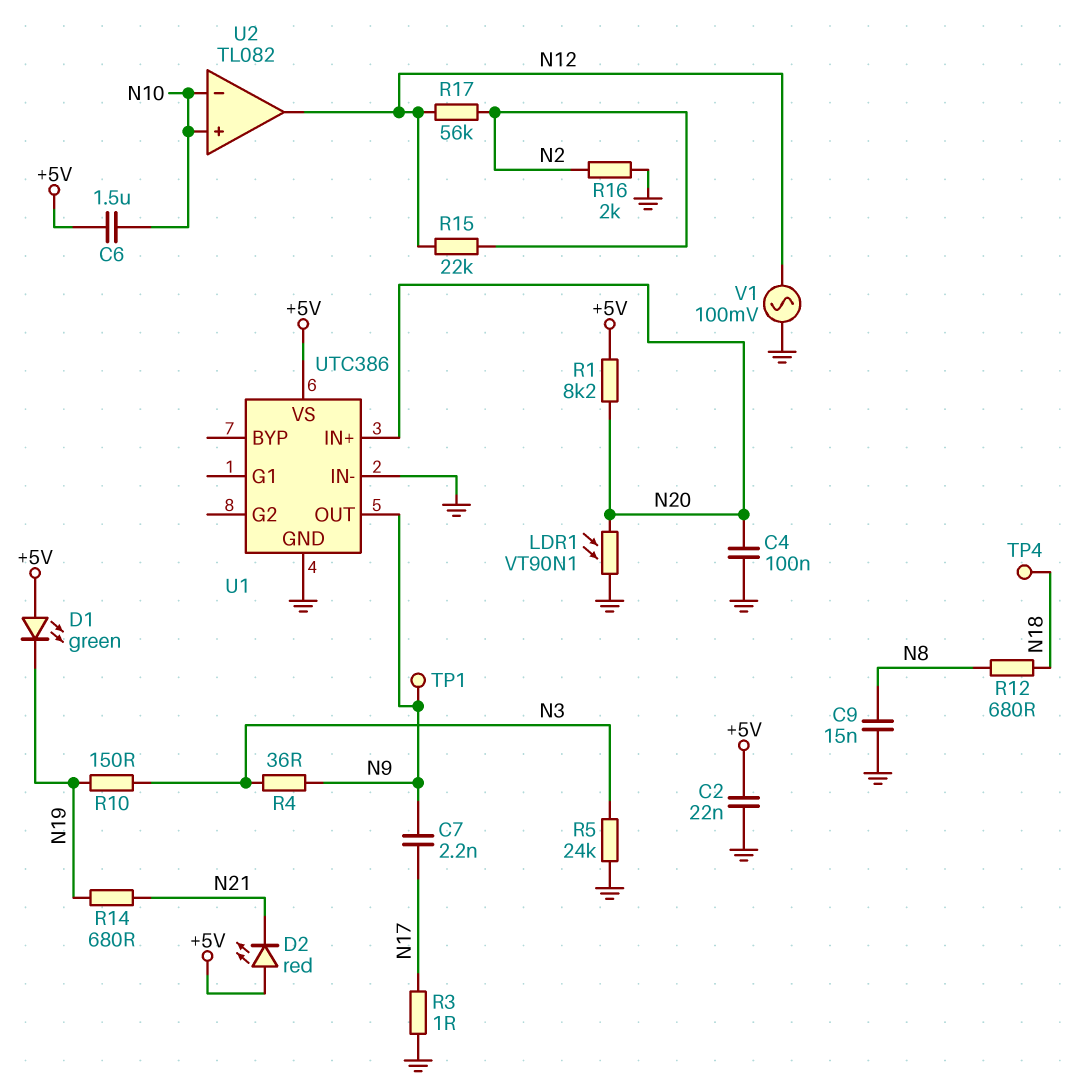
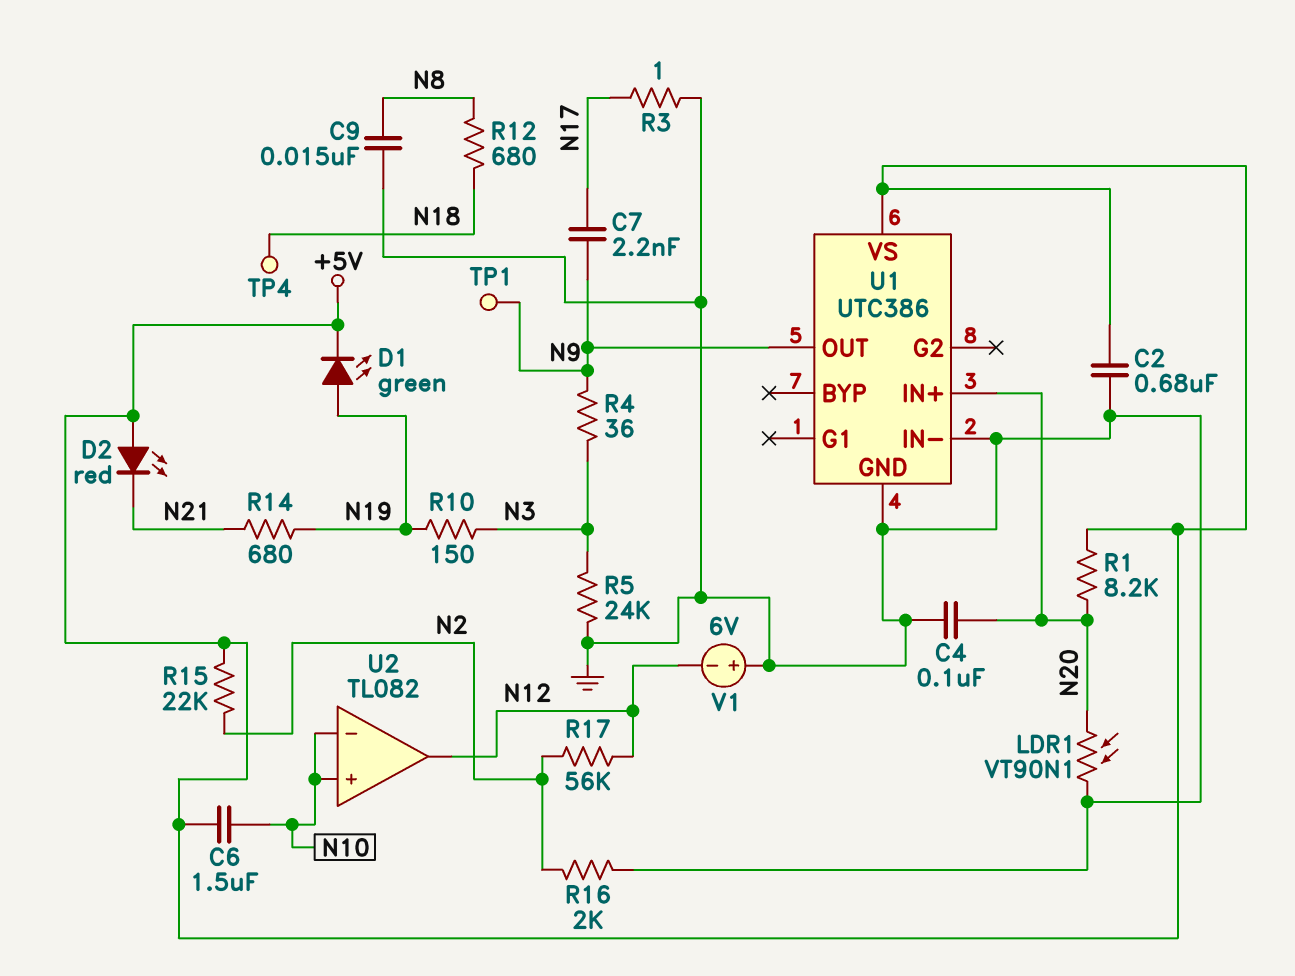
C2: 22nF (+5V, GND) -> 680nF (+5V, GND)
D1: LED green (A +5V, K N19) -> LED green (A N19, K +5V)
R15: 22k (N2, N12) -> 22k (+5V, N2)
V1: AC 100mV (GND, N12) -> 6V (plus GND, minus N12)

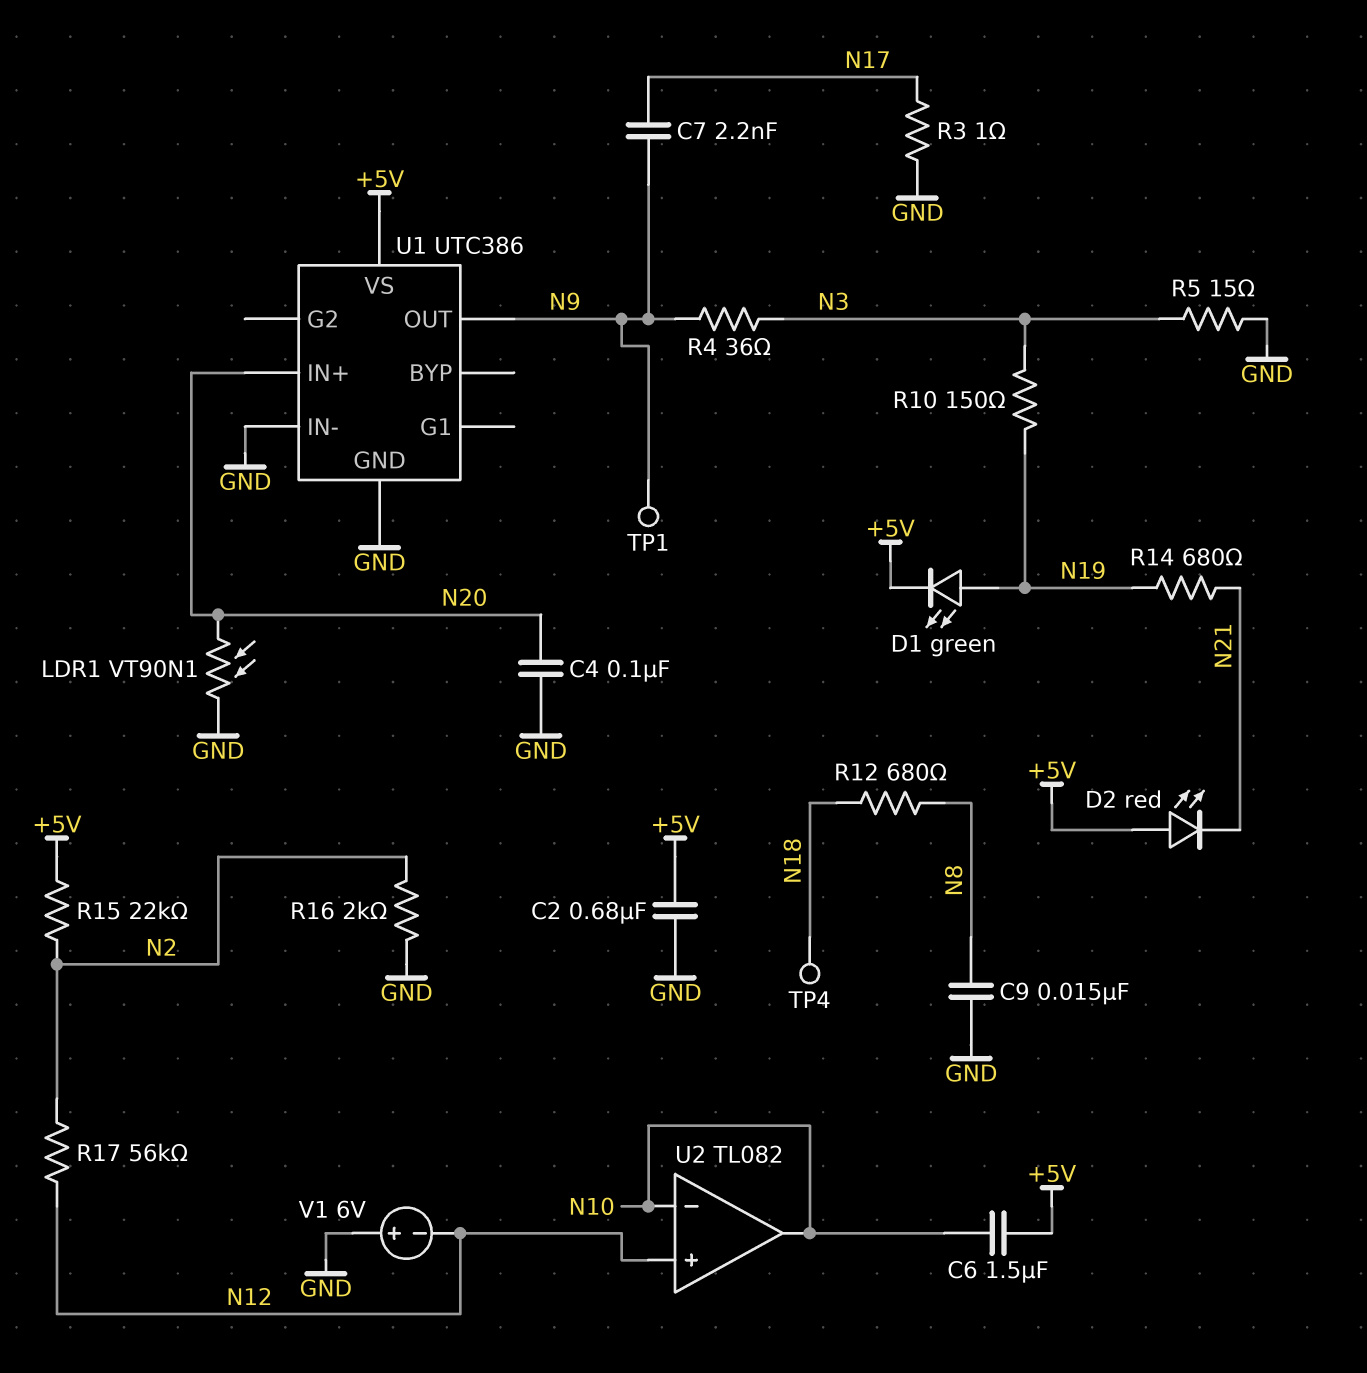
R1: 8.2k (+5V, N20) -> none
R5: 24k (GND, N3) -> 15 (GND, N3)
U2 pin in+: N10 -> N12
U2 pin out: N12 -> N10

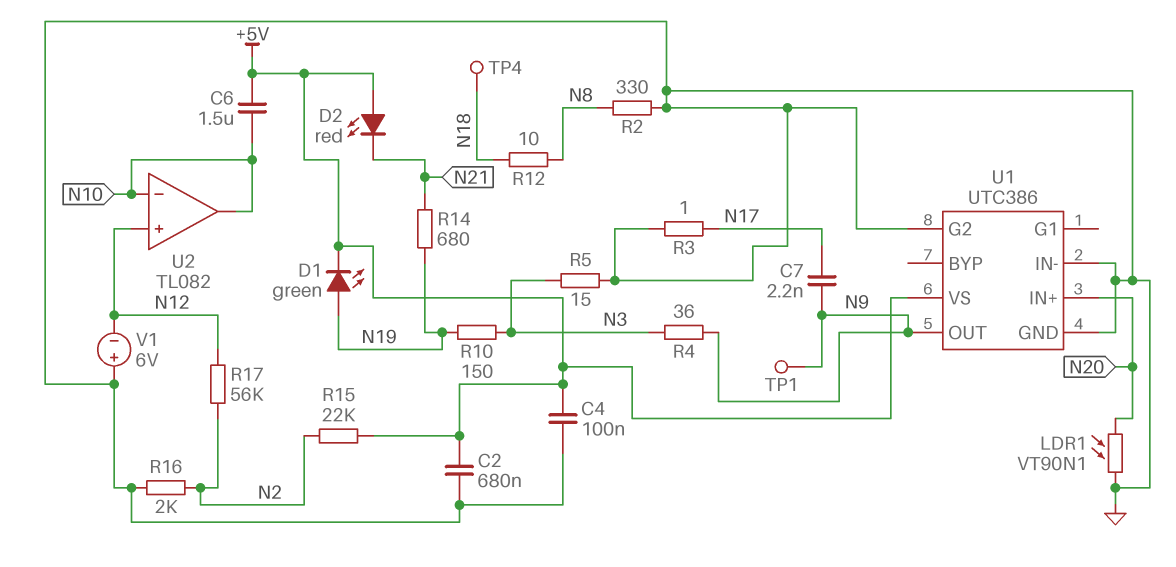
C4: 100nF (GND, N20) -> 100nF (+5V, GND)
C9: 15nF (GND, N8) -> none
R2: none -> 330 (GND, N8)
R12: 680 (N8, N18) -> 10 (N8, N18)
U1 pin G2: none -> GND

